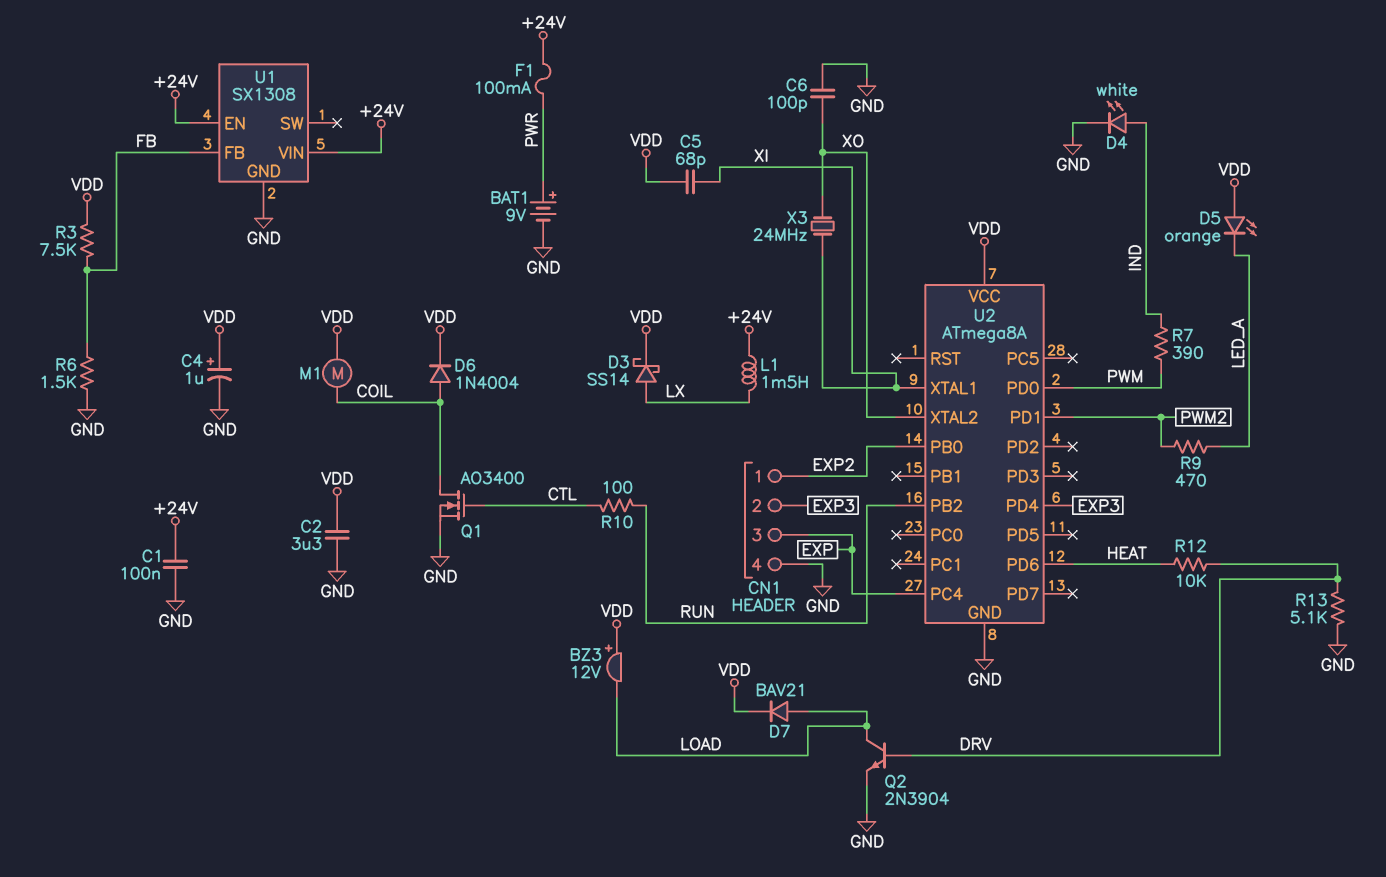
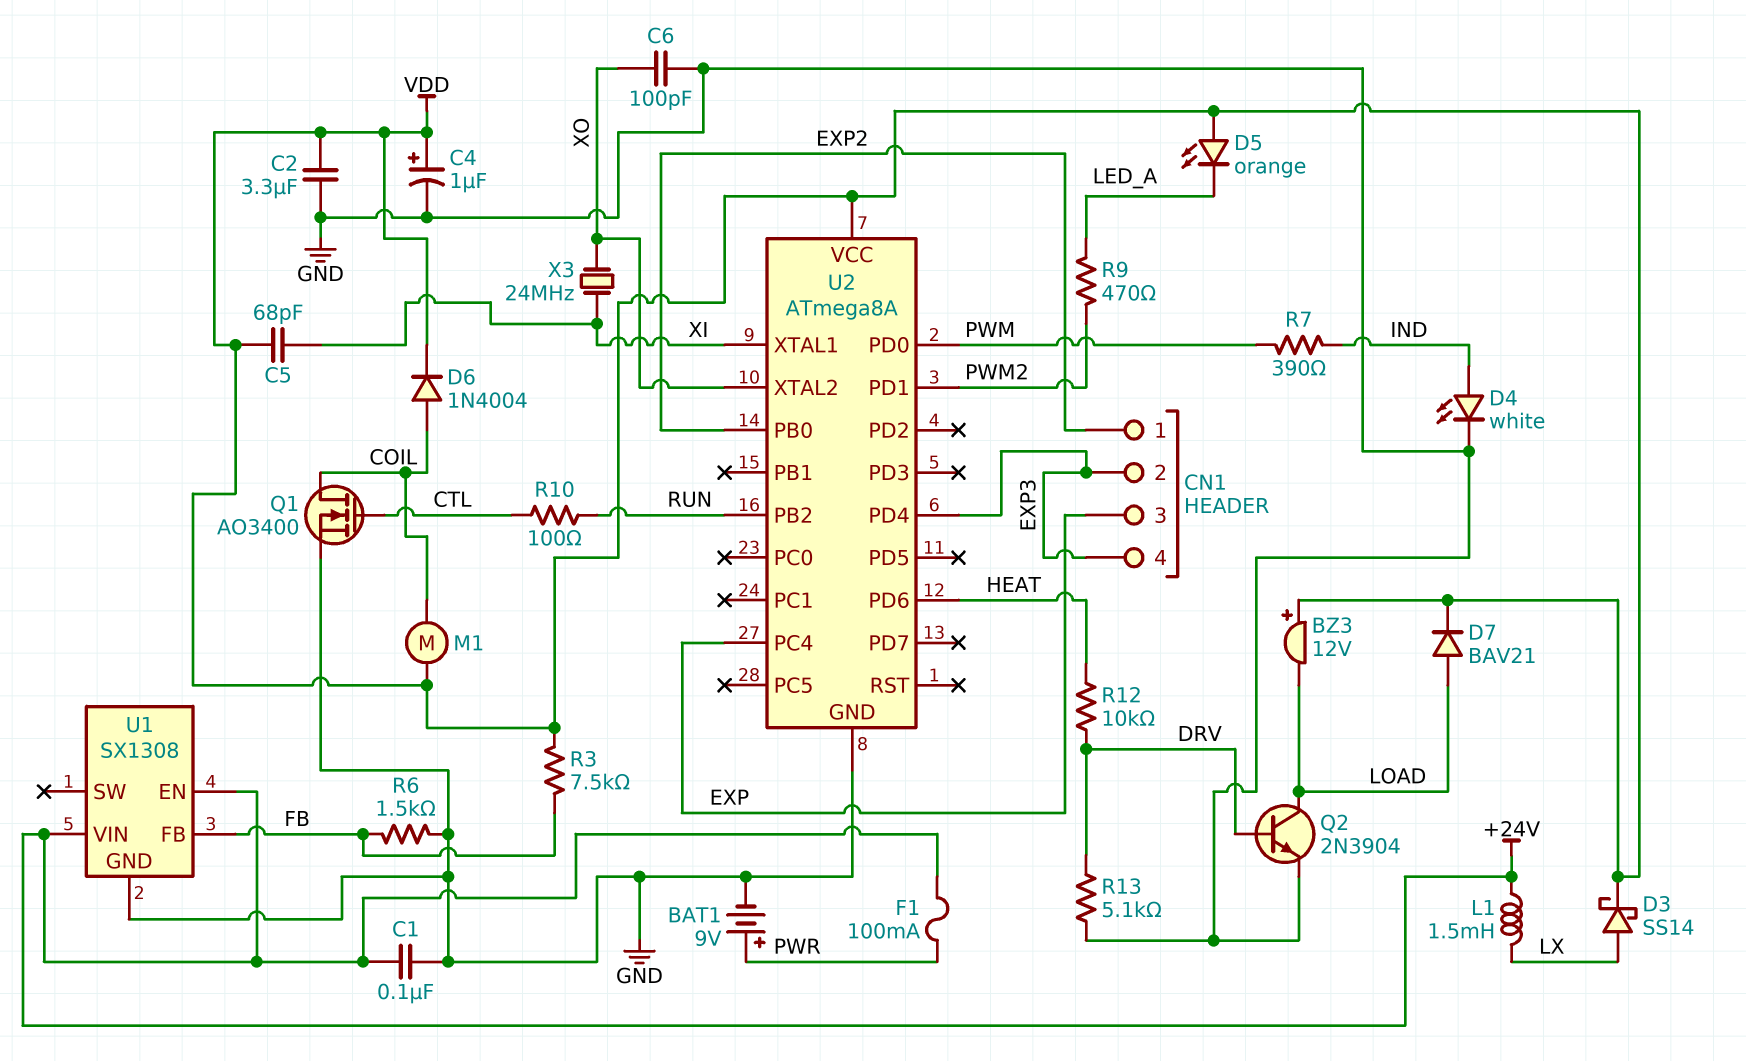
CN1 pin 4: GND -> EXP3

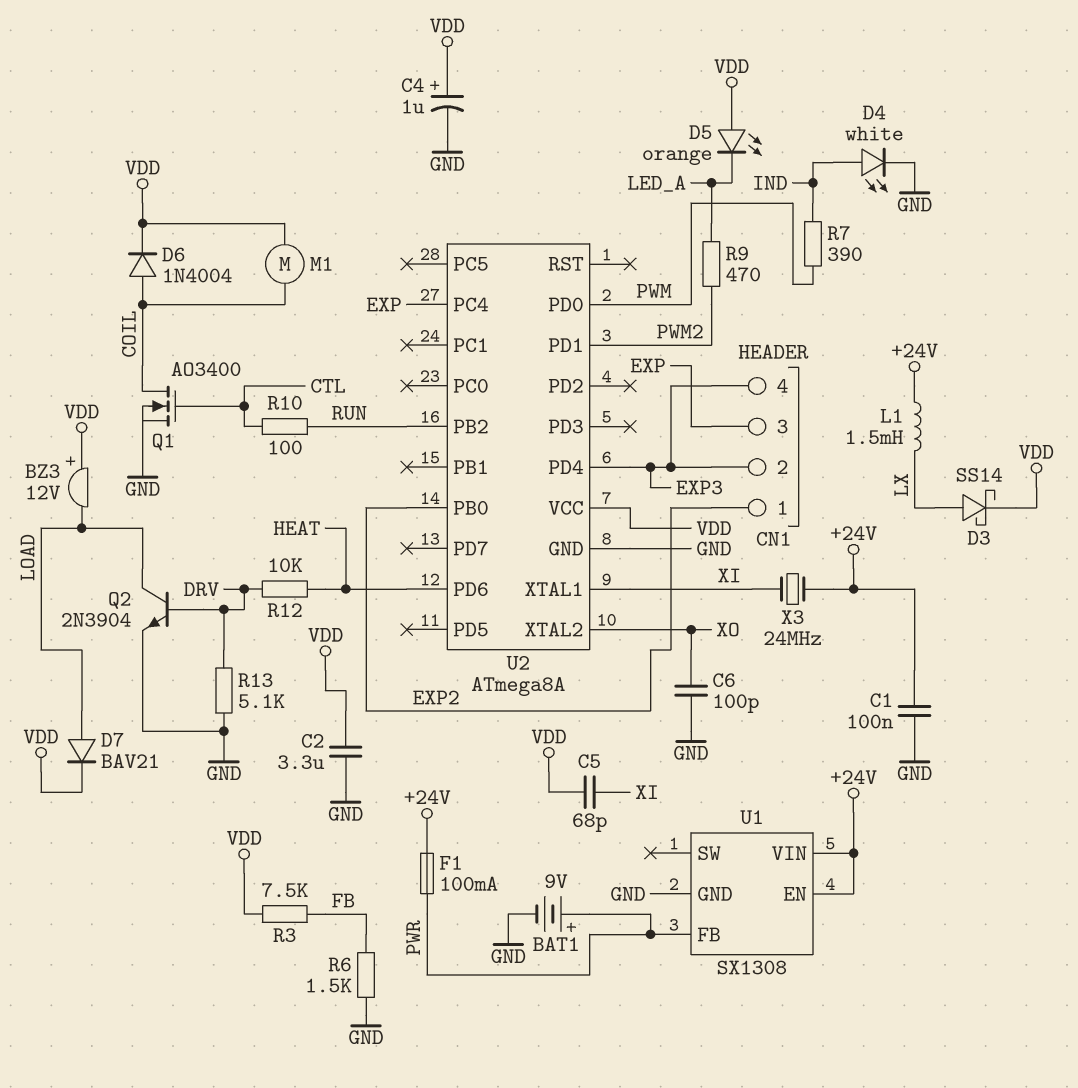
U1 pin FB: FB -> PWR
X3: 24MHz (XI, XO) -> 24MHz (+24V, XI)

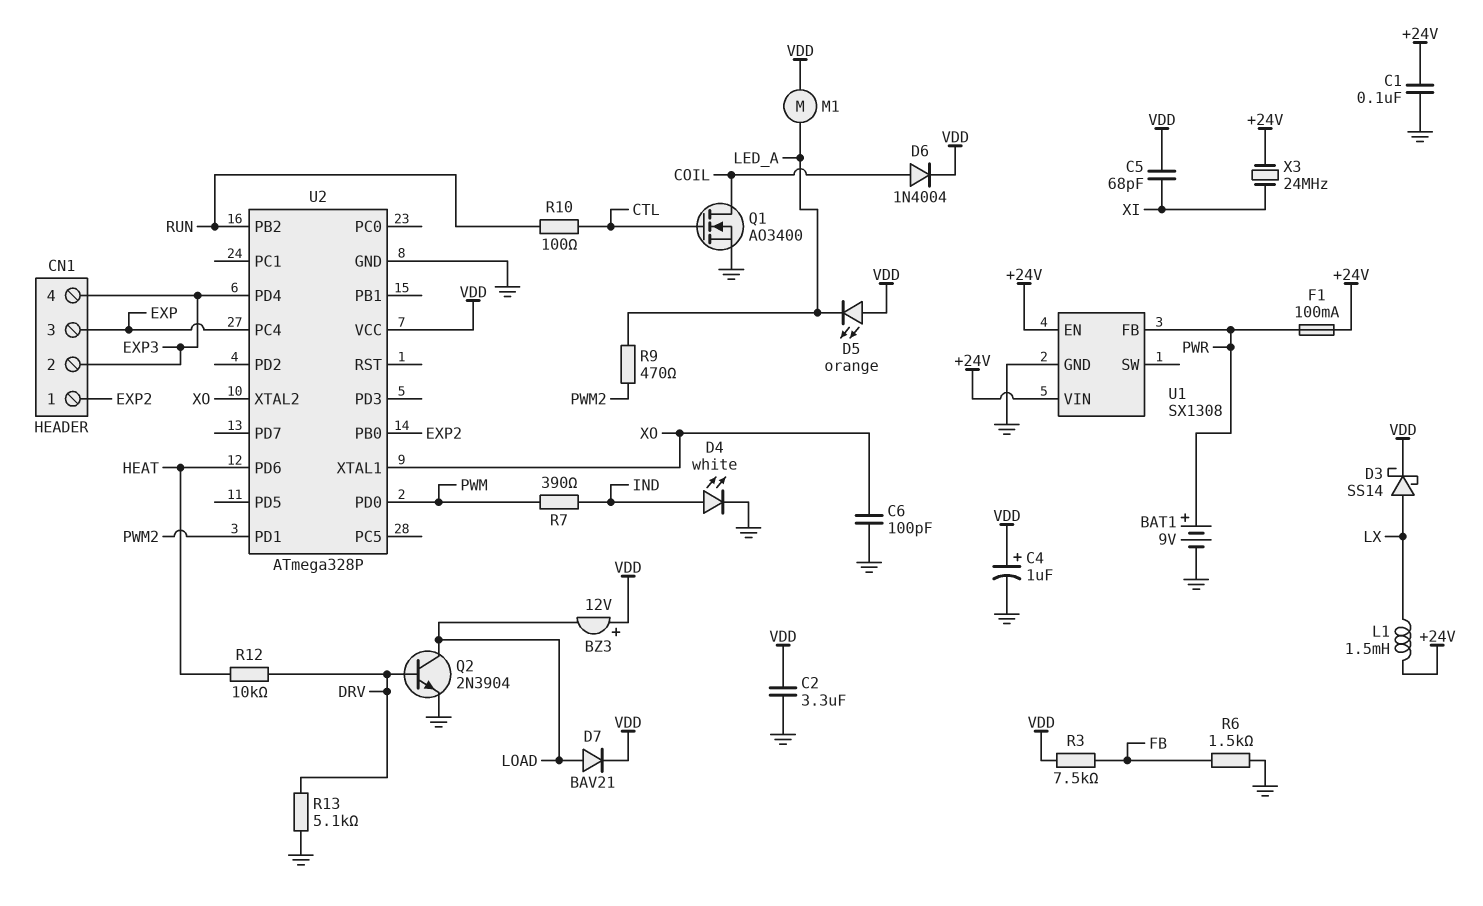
M1: motor (COIL, VDD) -> motor (LED_A, VDD)
U2: ATmega8A -> ATmega328P
U2 pin XTAL1: XI -> XO

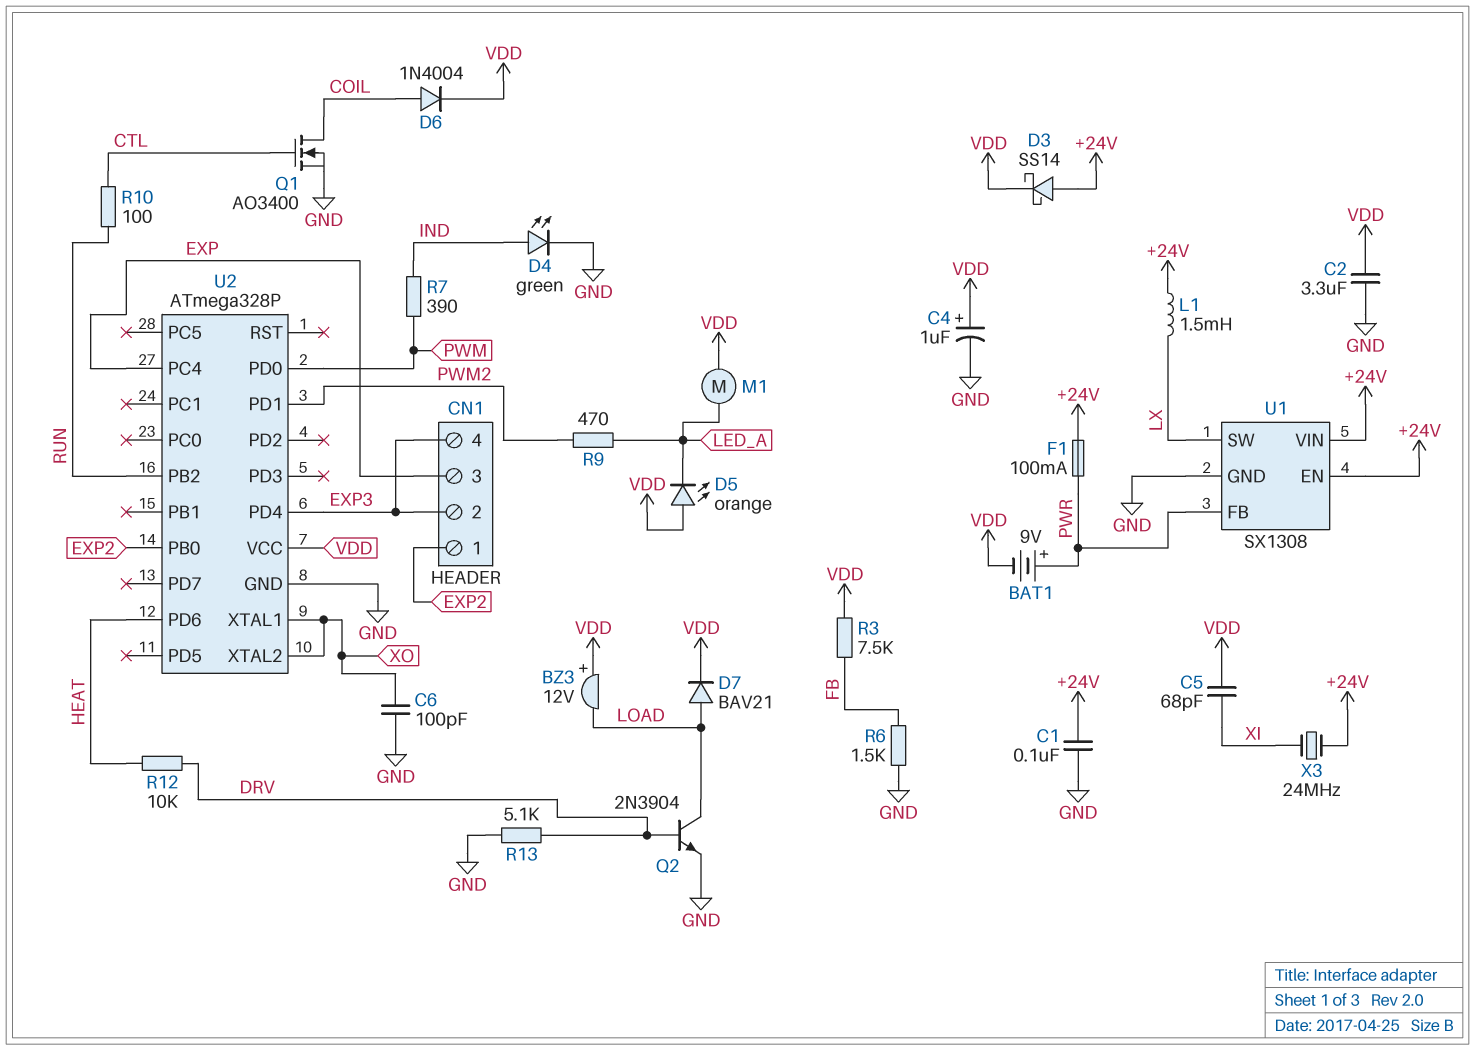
BAT1: 9V (plus PWR, minus GND) -> 9V (plus PWR, minus VDD)
D3: schottky SS14 (A LX, K VDD) -> schottky SS14 (A +24V, K VDD)
D4: LED white (A IND, K GND) -> LED green (A IND, K GND)
U1 pin SW: none -> LX

